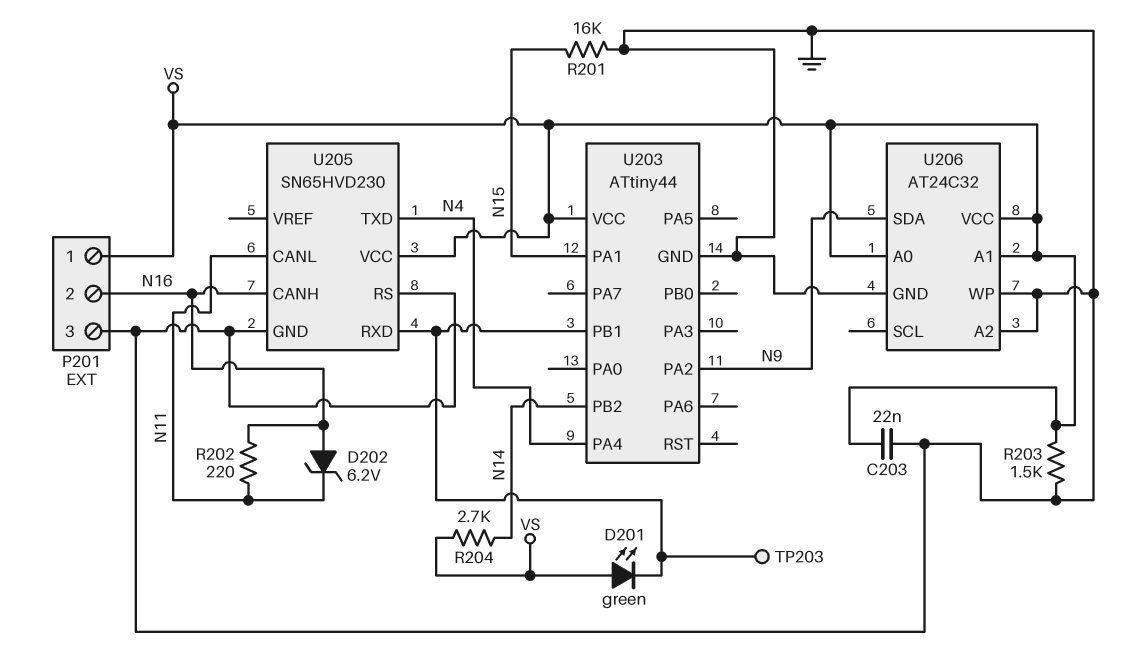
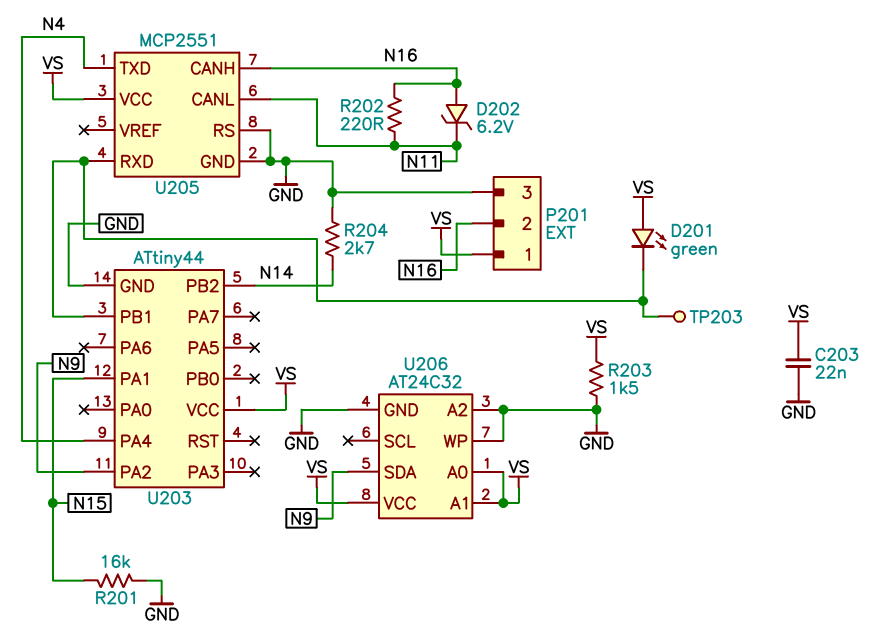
R204: 2.7k (N14, VS) -> 2.7k (GND, N14)
U205: SN65HVD230 -> MCP2551

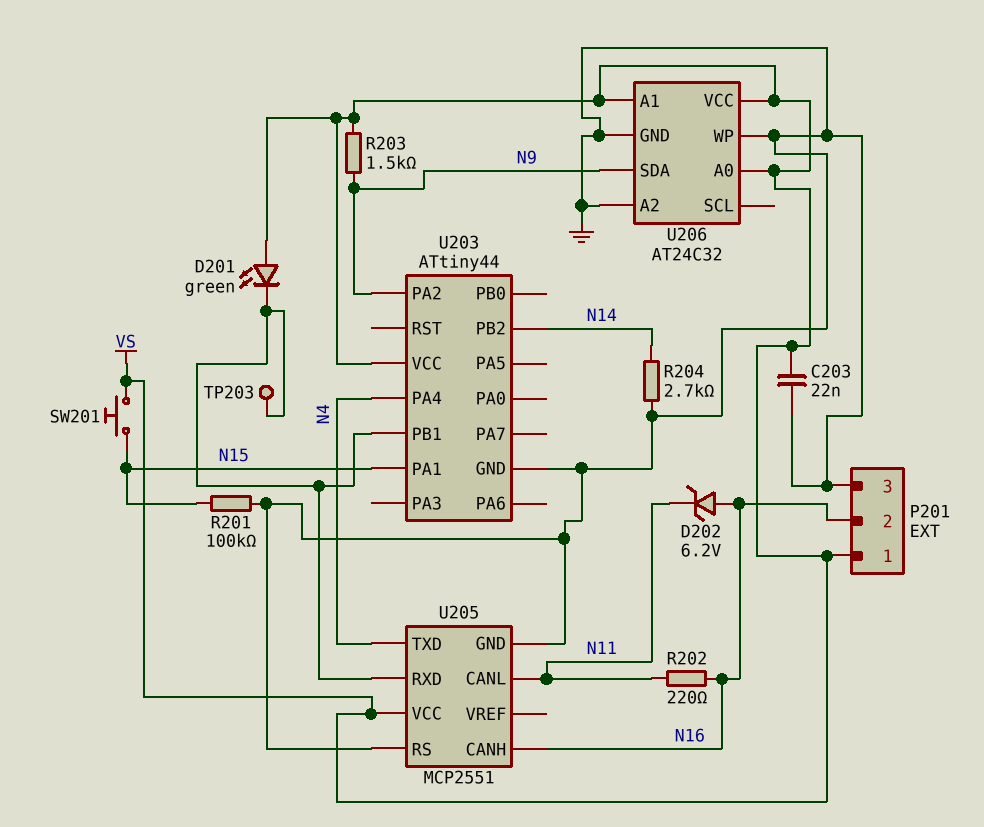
R201: 16k (GND, N15) -> 100k (GND, N15)
R203: 1.5k (GND, VS) -> 1.5k (N9, VS)
SW201: none -> button (N15, VS)

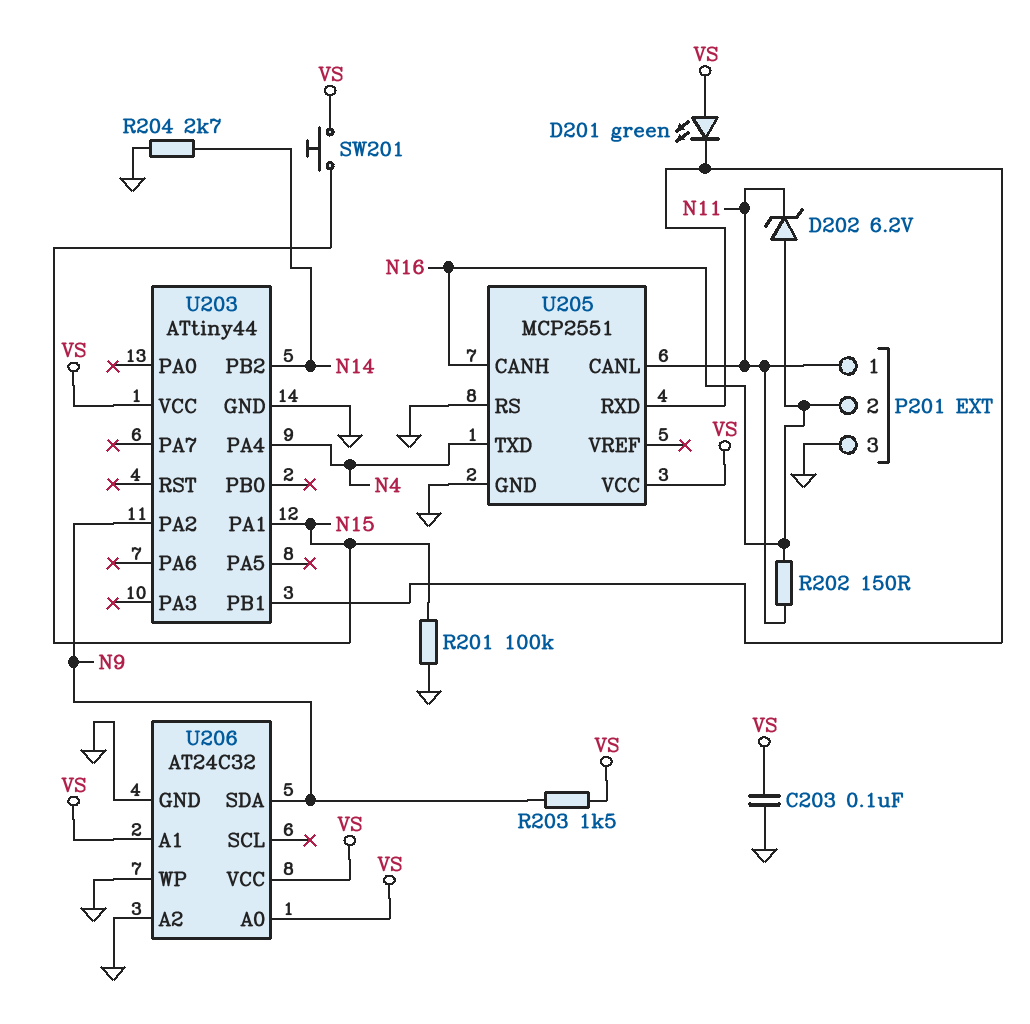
C203: 22nF (GND, VS) -> 100nF (GND, VS)
P201 pin 1: VS -> N11
R202: 220 (N11, N16) -> 150 (N11, N16)
TP203: test point (U203/PB1) -> none

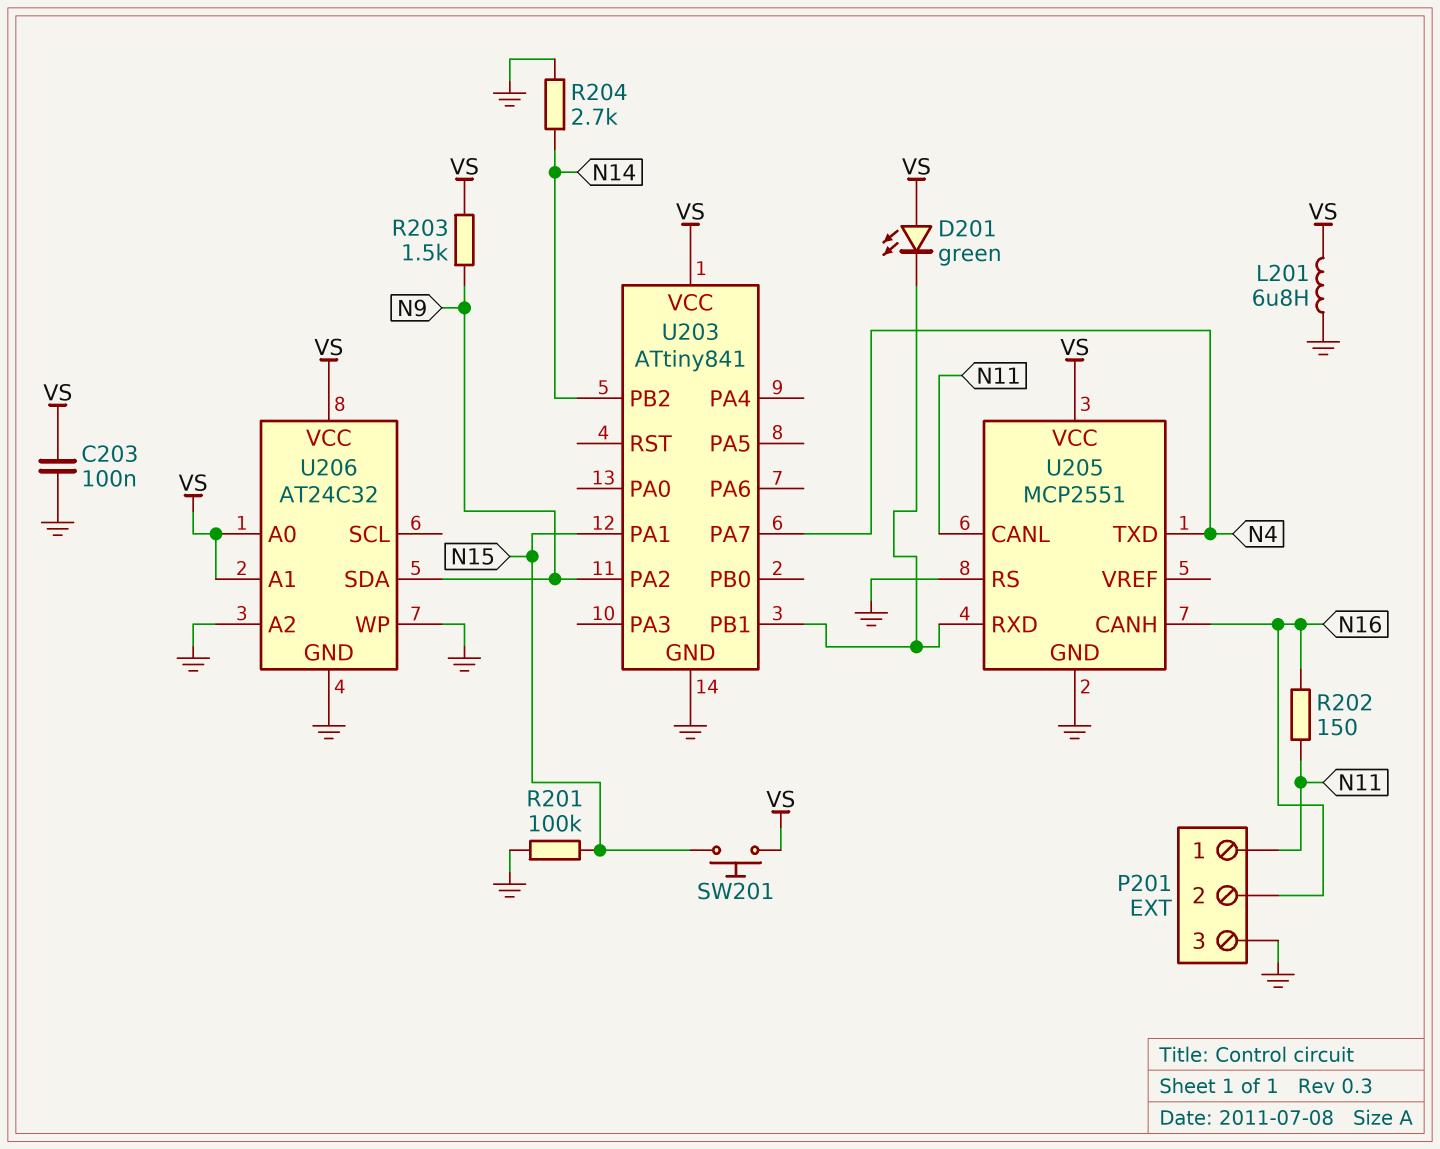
D202: zener 6.2V (A N16, K N11) -> none
L201: none -> 6.8uH (GND, VS)
U203: ATtiny44 -> ATtiny841
U203 pin PA4: N4 -> none
U203 pin PA7: none -> N4

